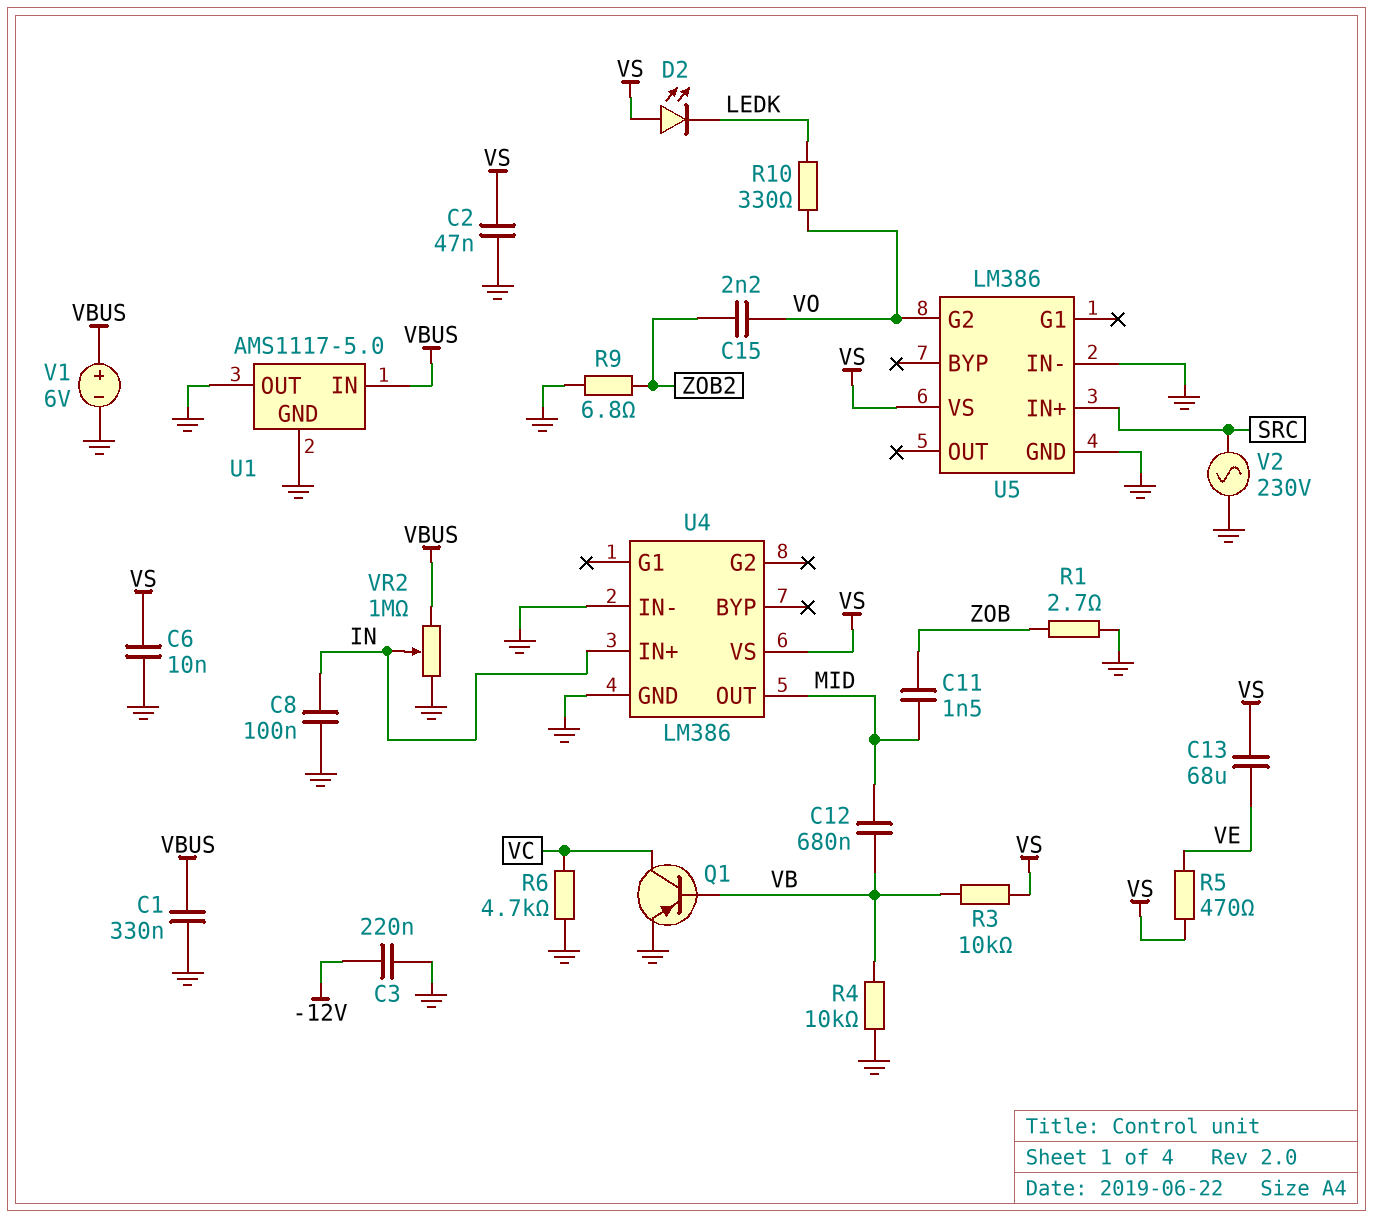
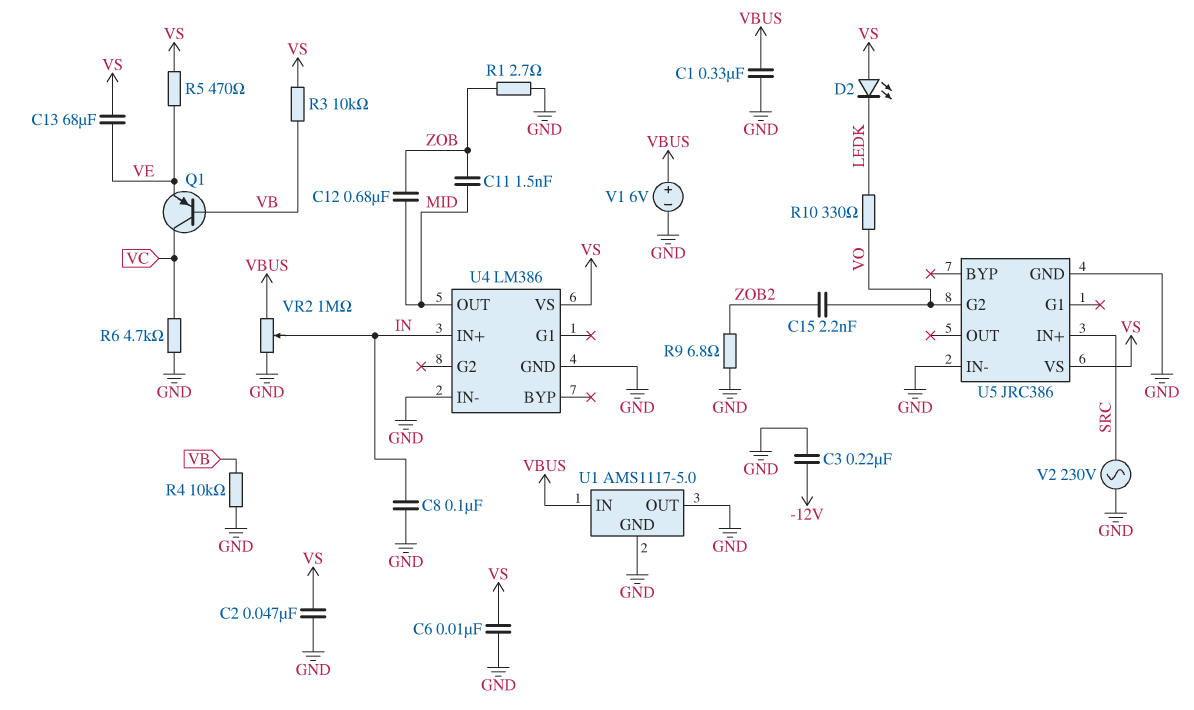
C12: 680nF (MID, VB) -> 680nF (MID, ZOB)
Q1: PNP (B VB, C VC, E GND) -> PNP (B VB, C VC, E VE)
U5: LM386 -> JRC386

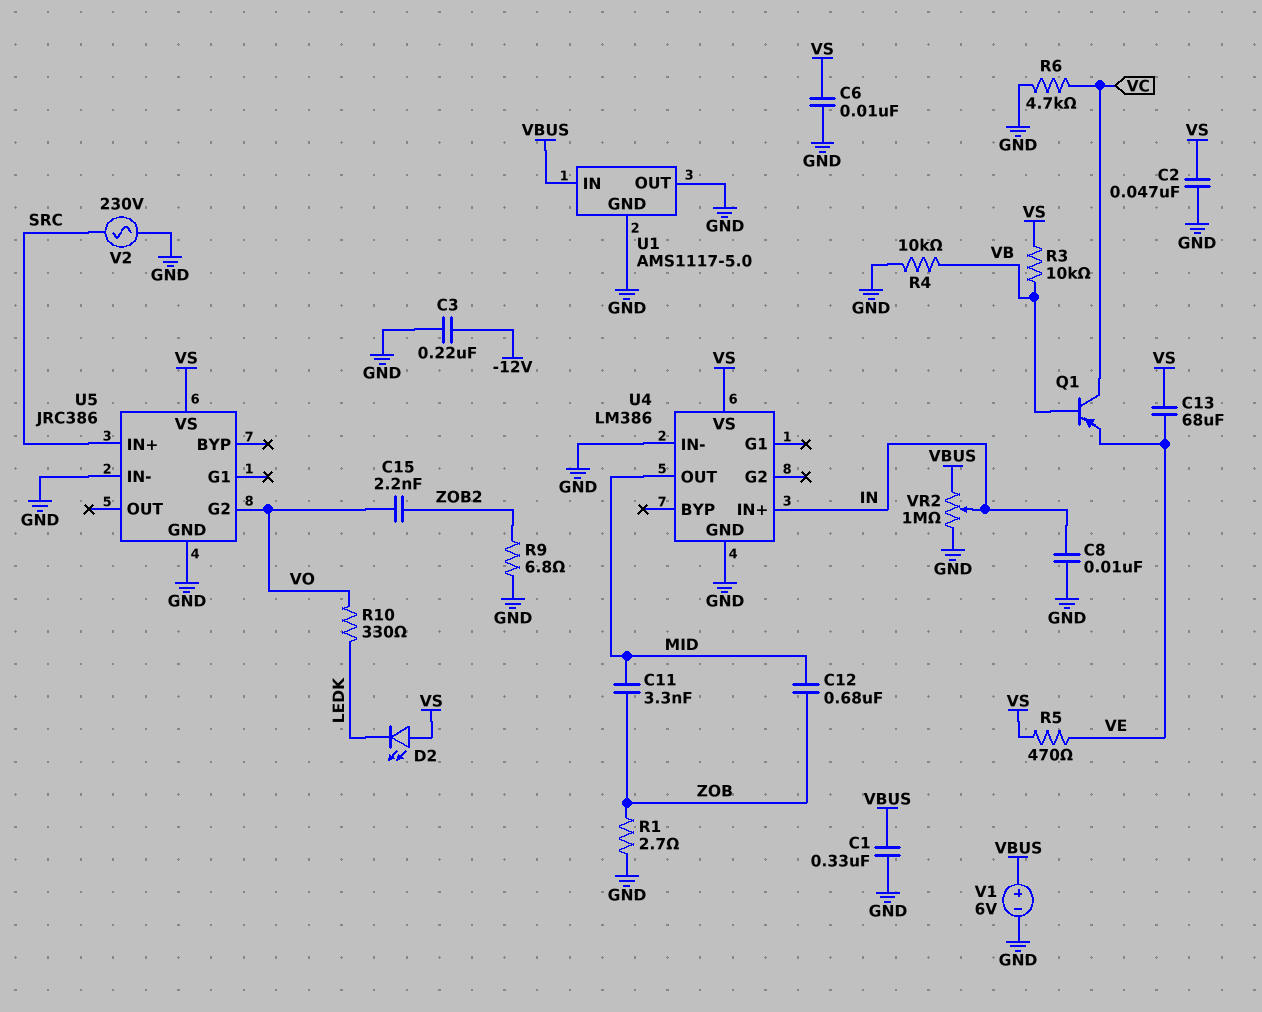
C8: 100nF (GND, IN) -> 10nF (GND, IN)
C11: 1.5nF (MID, ZOB) -> 3.3nF (MID, ZOB)

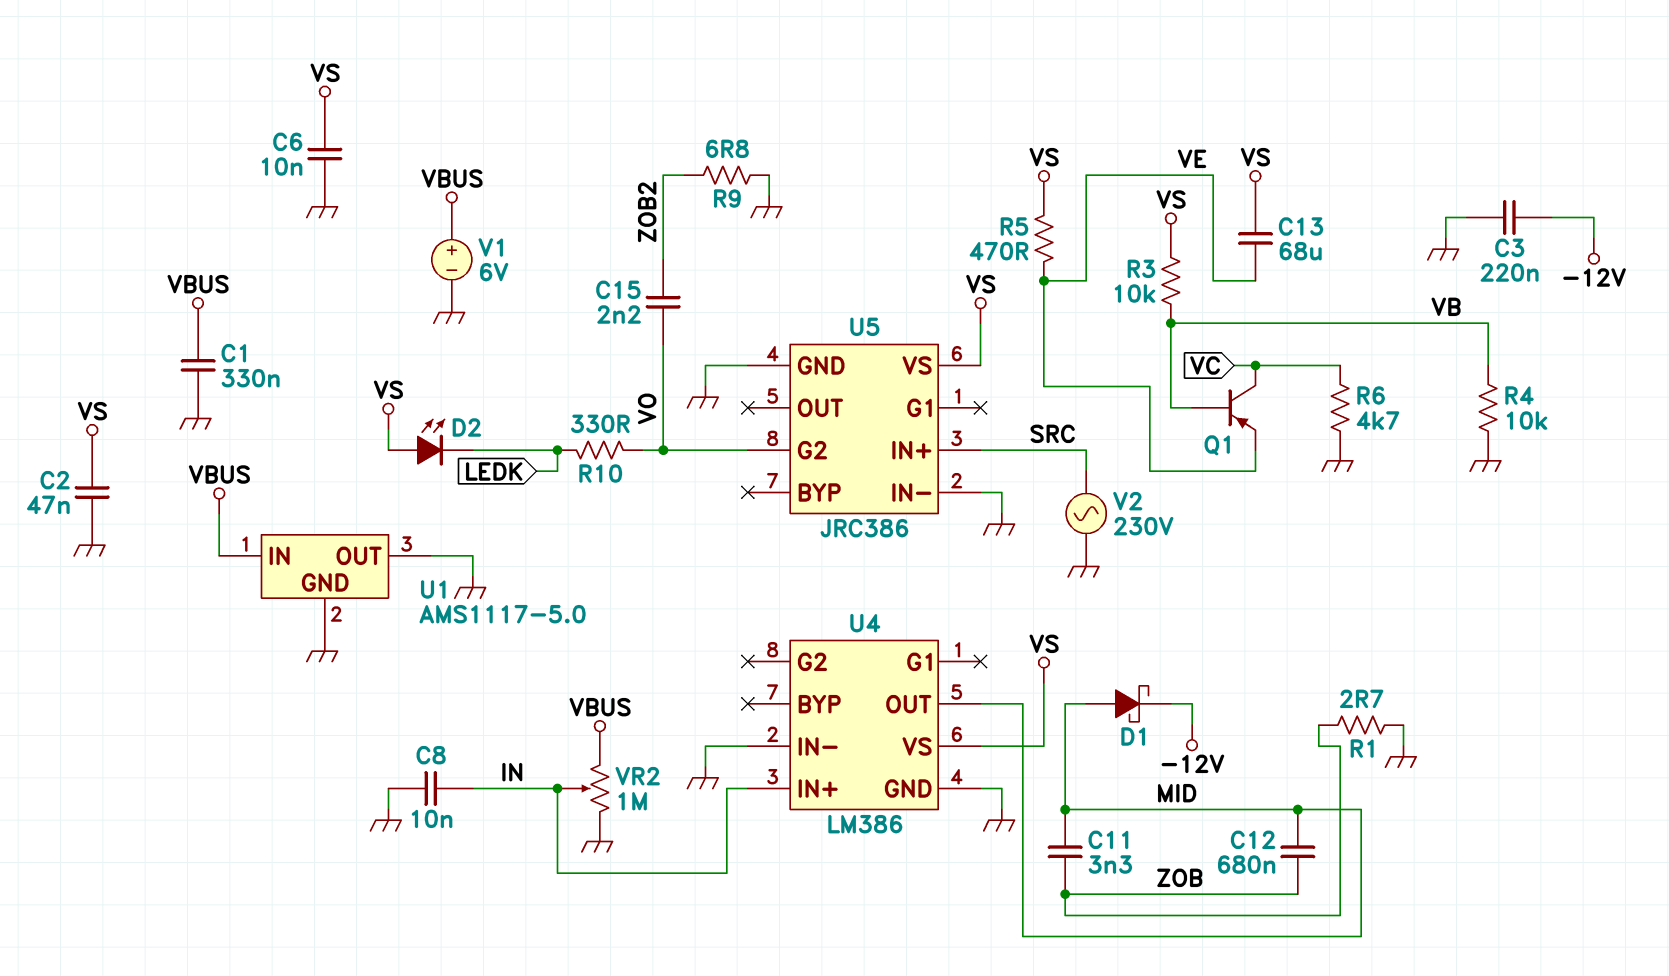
D1: none -> schottky (A MID, K -12V)

